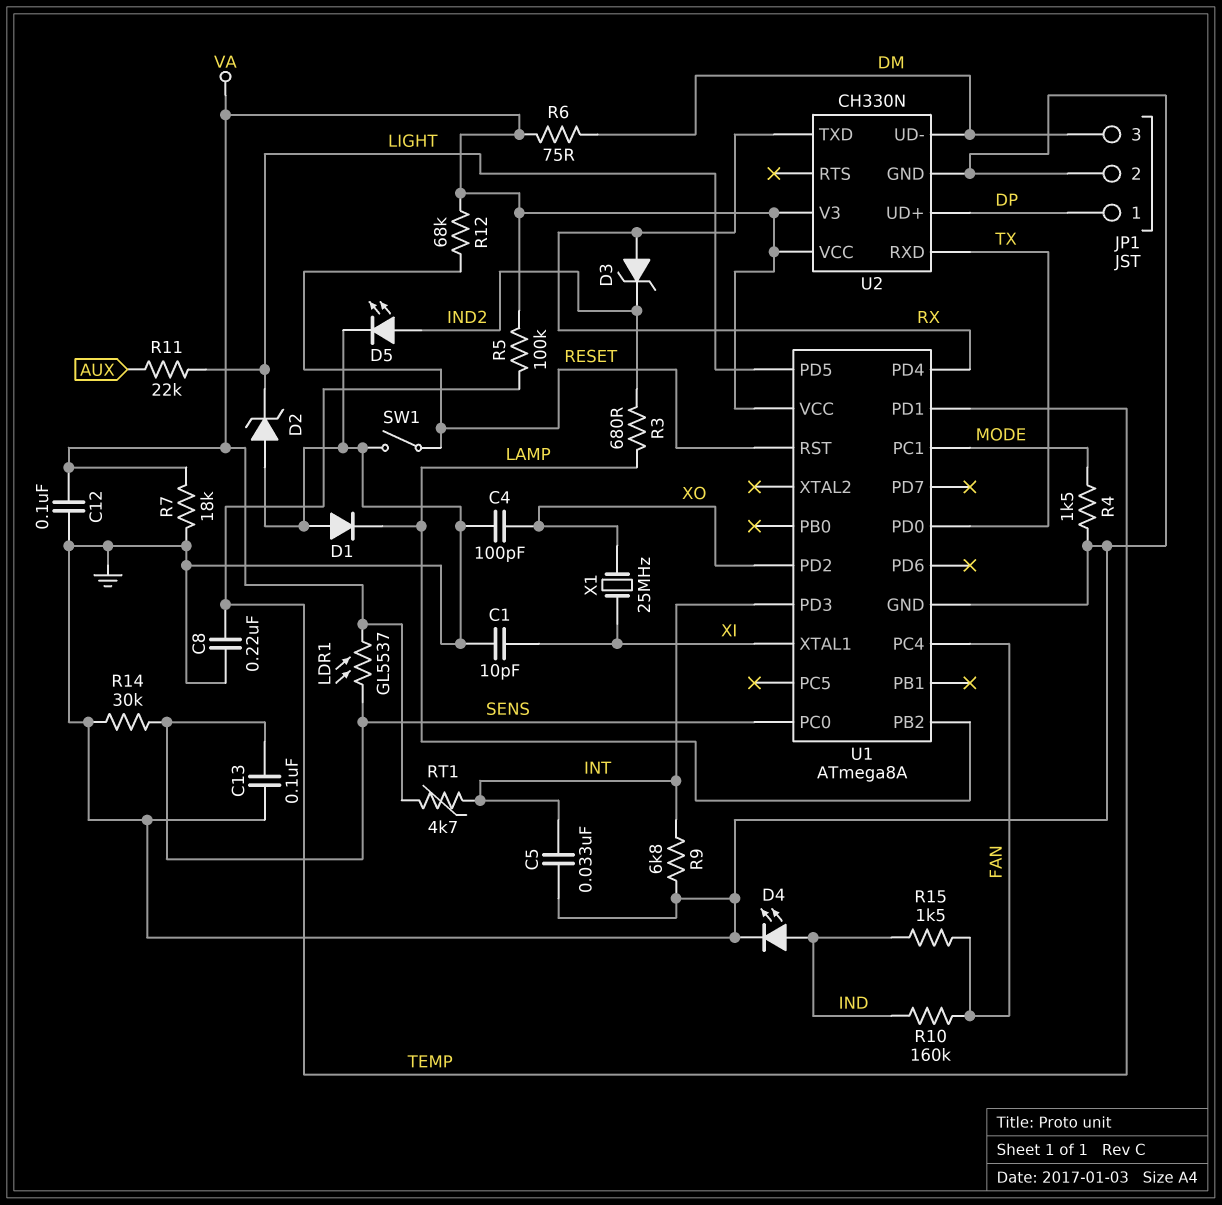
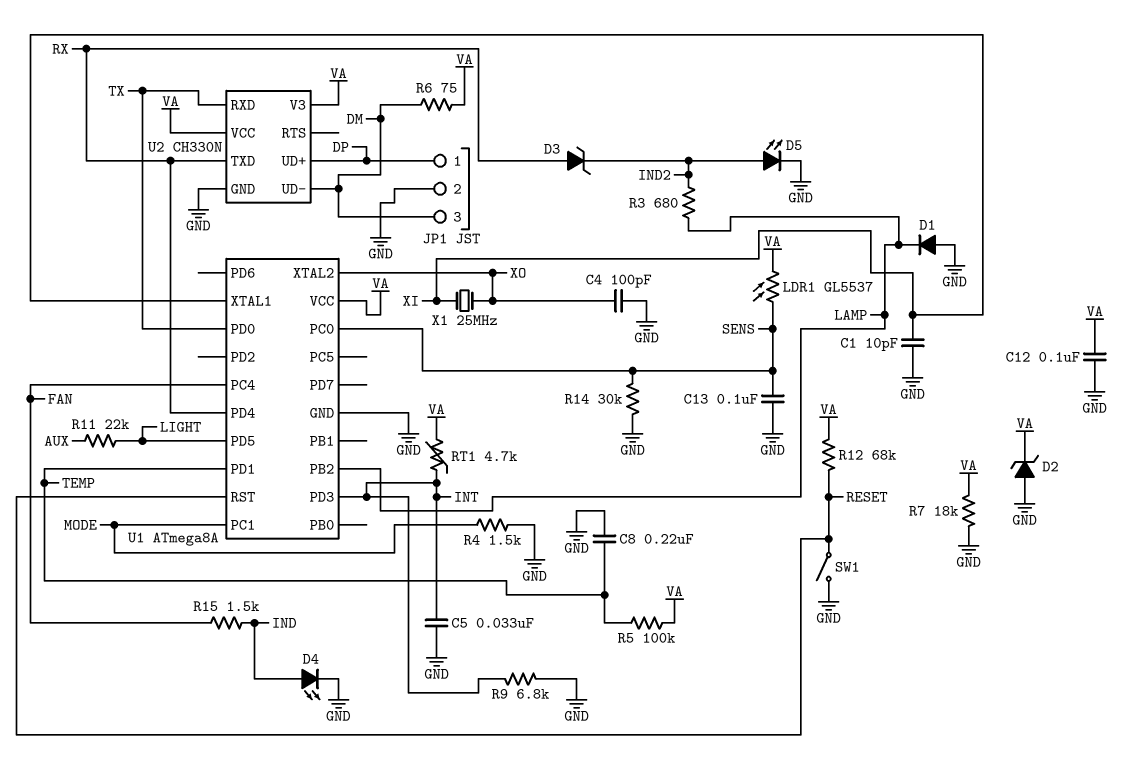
D2: zener (A GND, K LIGHT) -> zener (A GND, K VA)
R10: 160k (FAN, IND) -> none
U1 pin PD2: XO -> none
U1 pin XTAL2: none -> XO

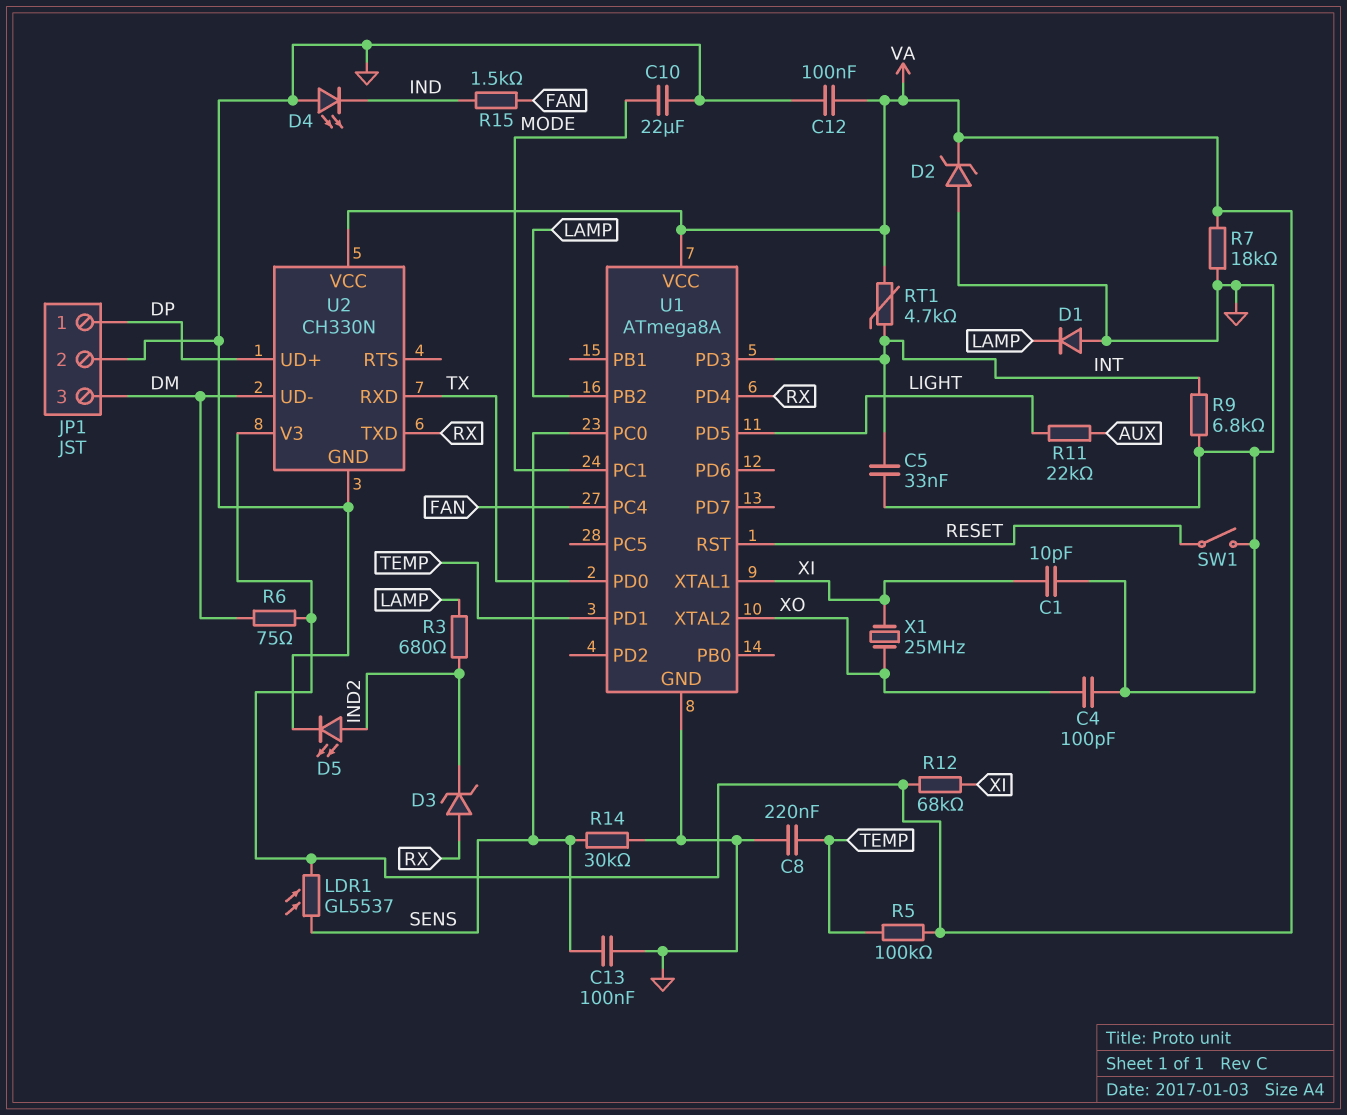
C10: none -> 22uF (GND, MODE)
D4: LED (A IND, K GND) -> LED (A GND, K IND)
R4: 1.5k (GND, MODE) -> none
R12: 68k (RESET, VA) -> 68k (VA, XI)

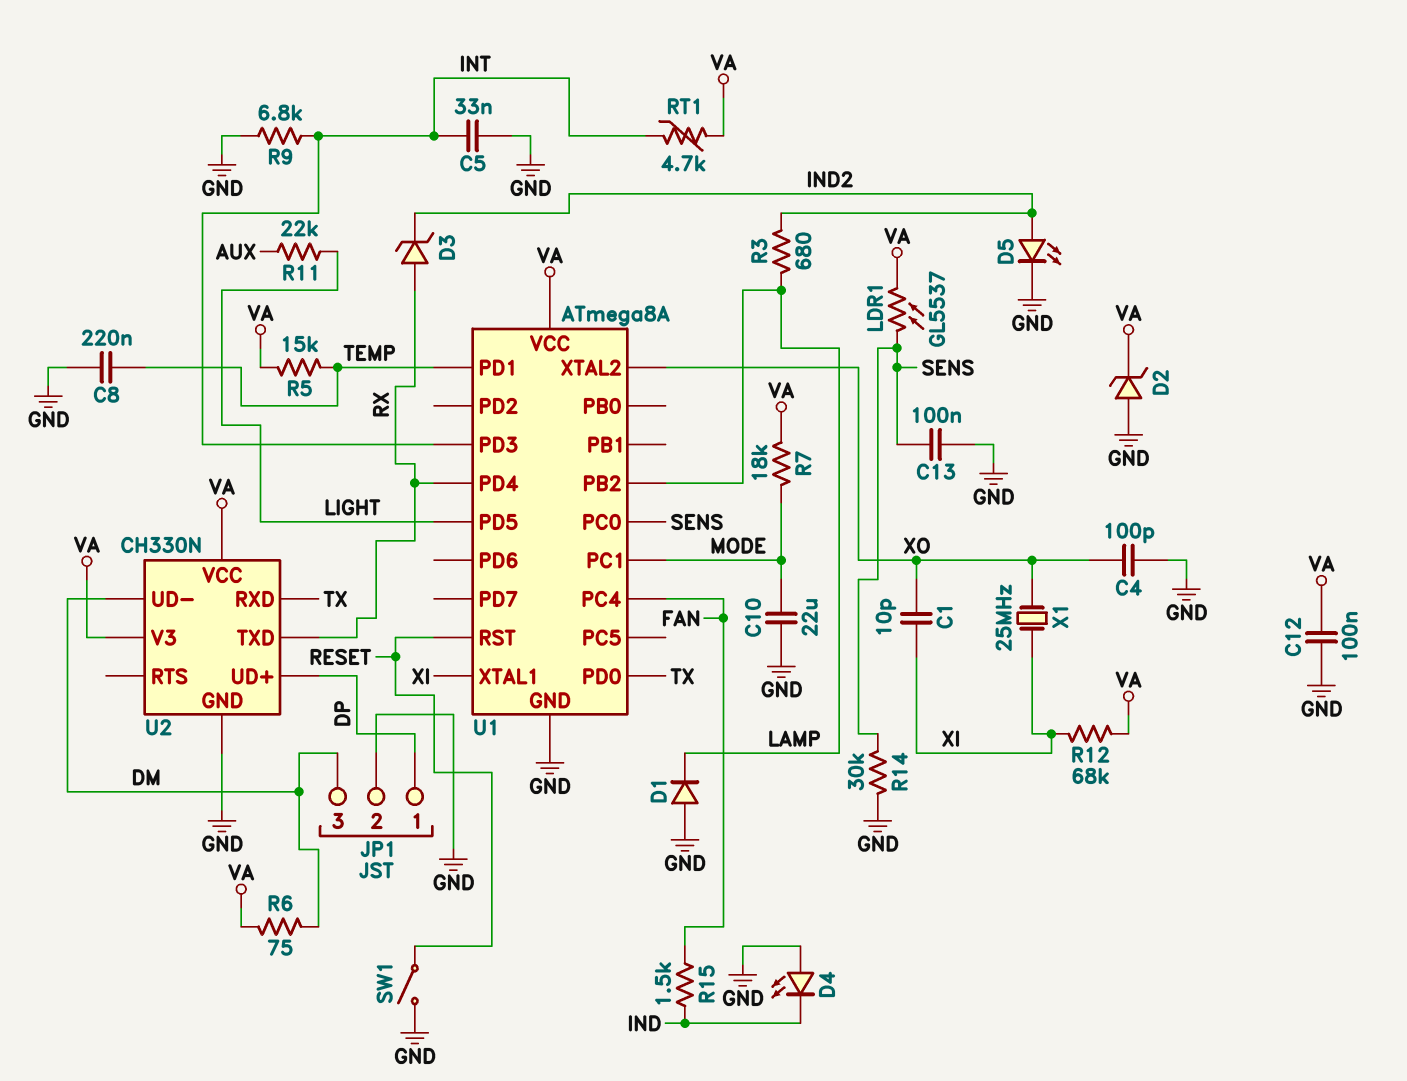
C1: 10pF (GND, XI) -> 10pF (XI, XO)
R5: 100k (TEMP, VA) -> 15k (TEMP, VA)
R7: 18k (GND, VA) -> 18k (MODE, VA)

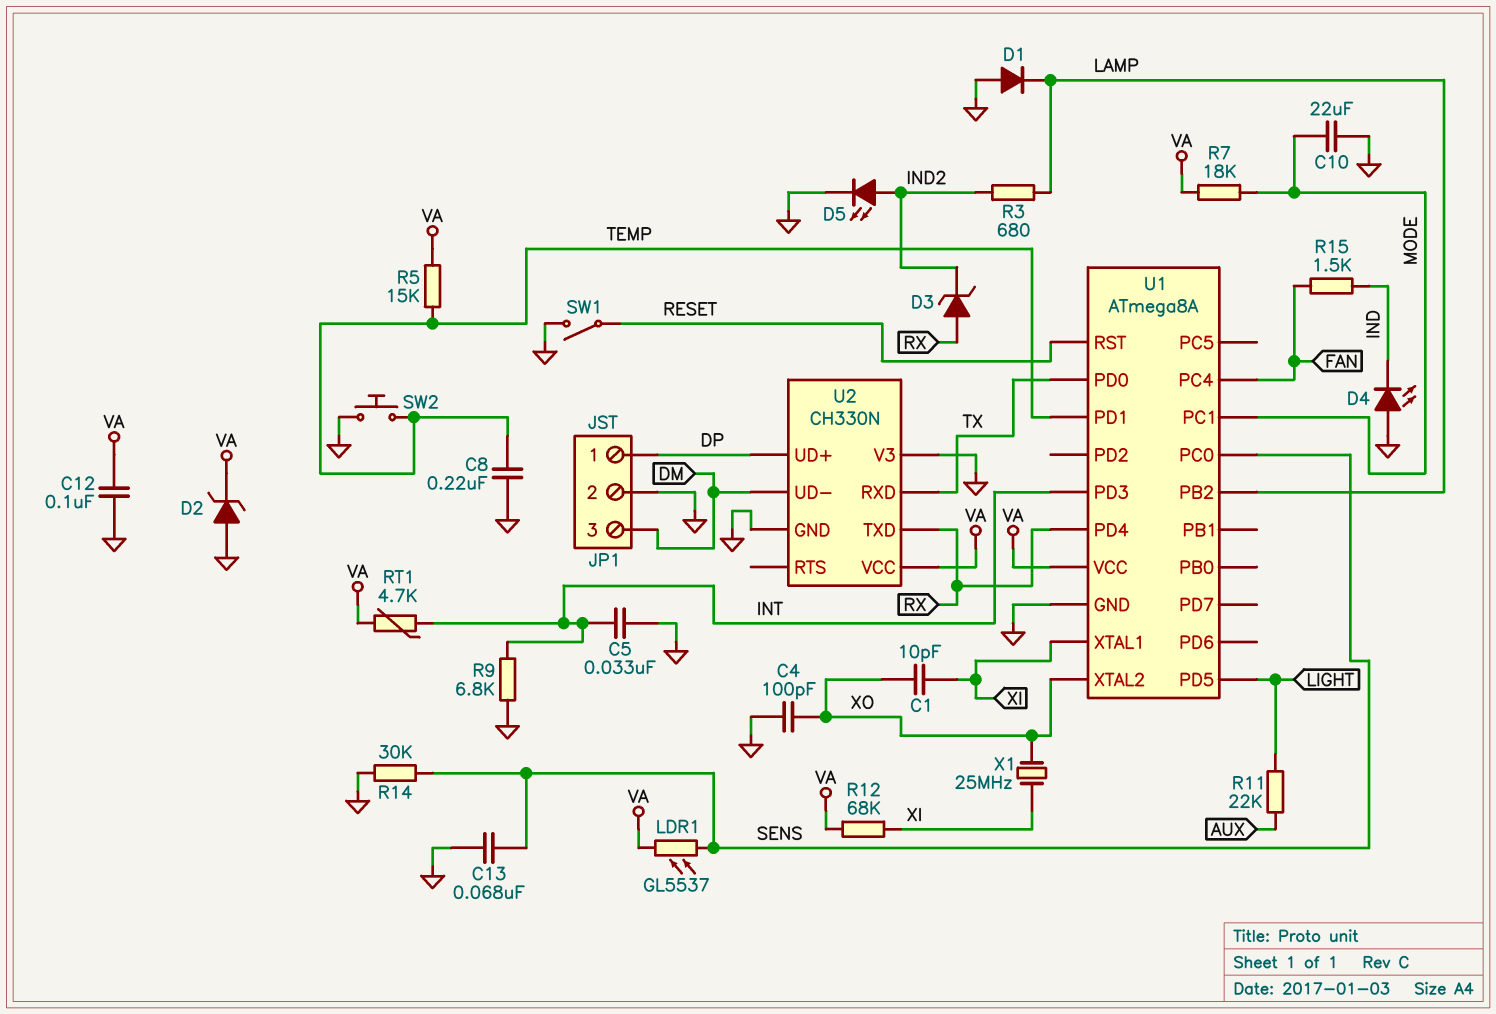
C13: 100nF (GND, SENS) -> 68nF (GND, SENS)
R6: 75 (DM, VA) -> none
SW2: none -> button (GND, TEMP)
U2 pin V3: VA -> GND

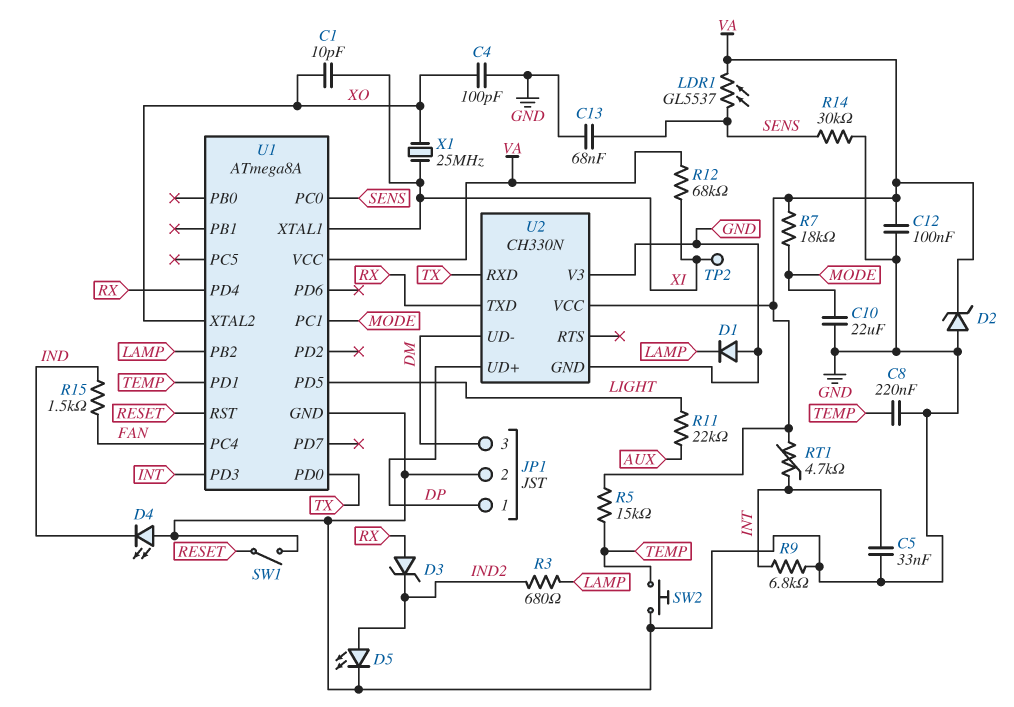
TP2: none -> test point (XI)

